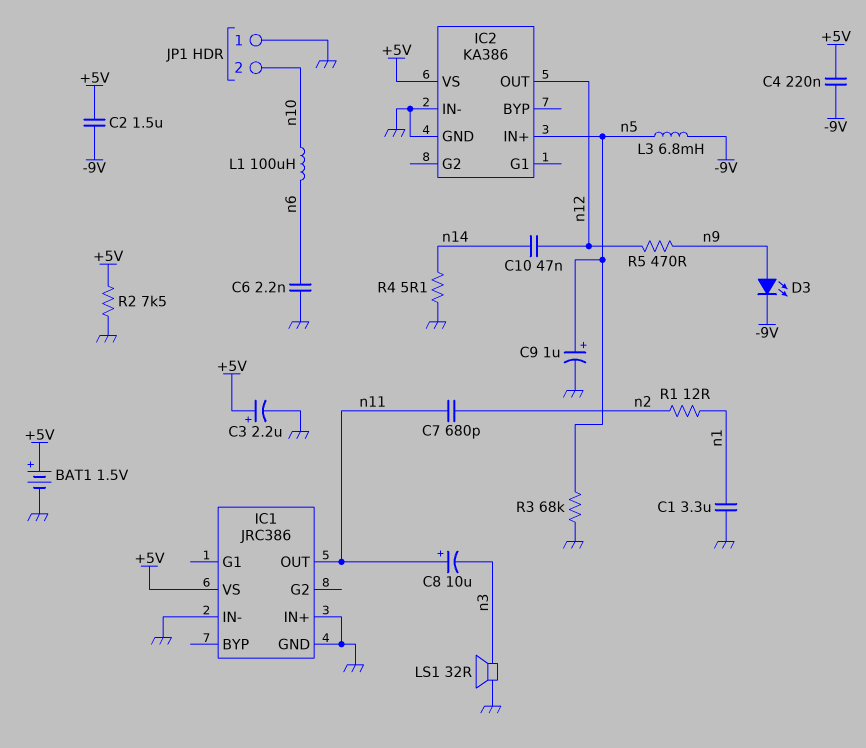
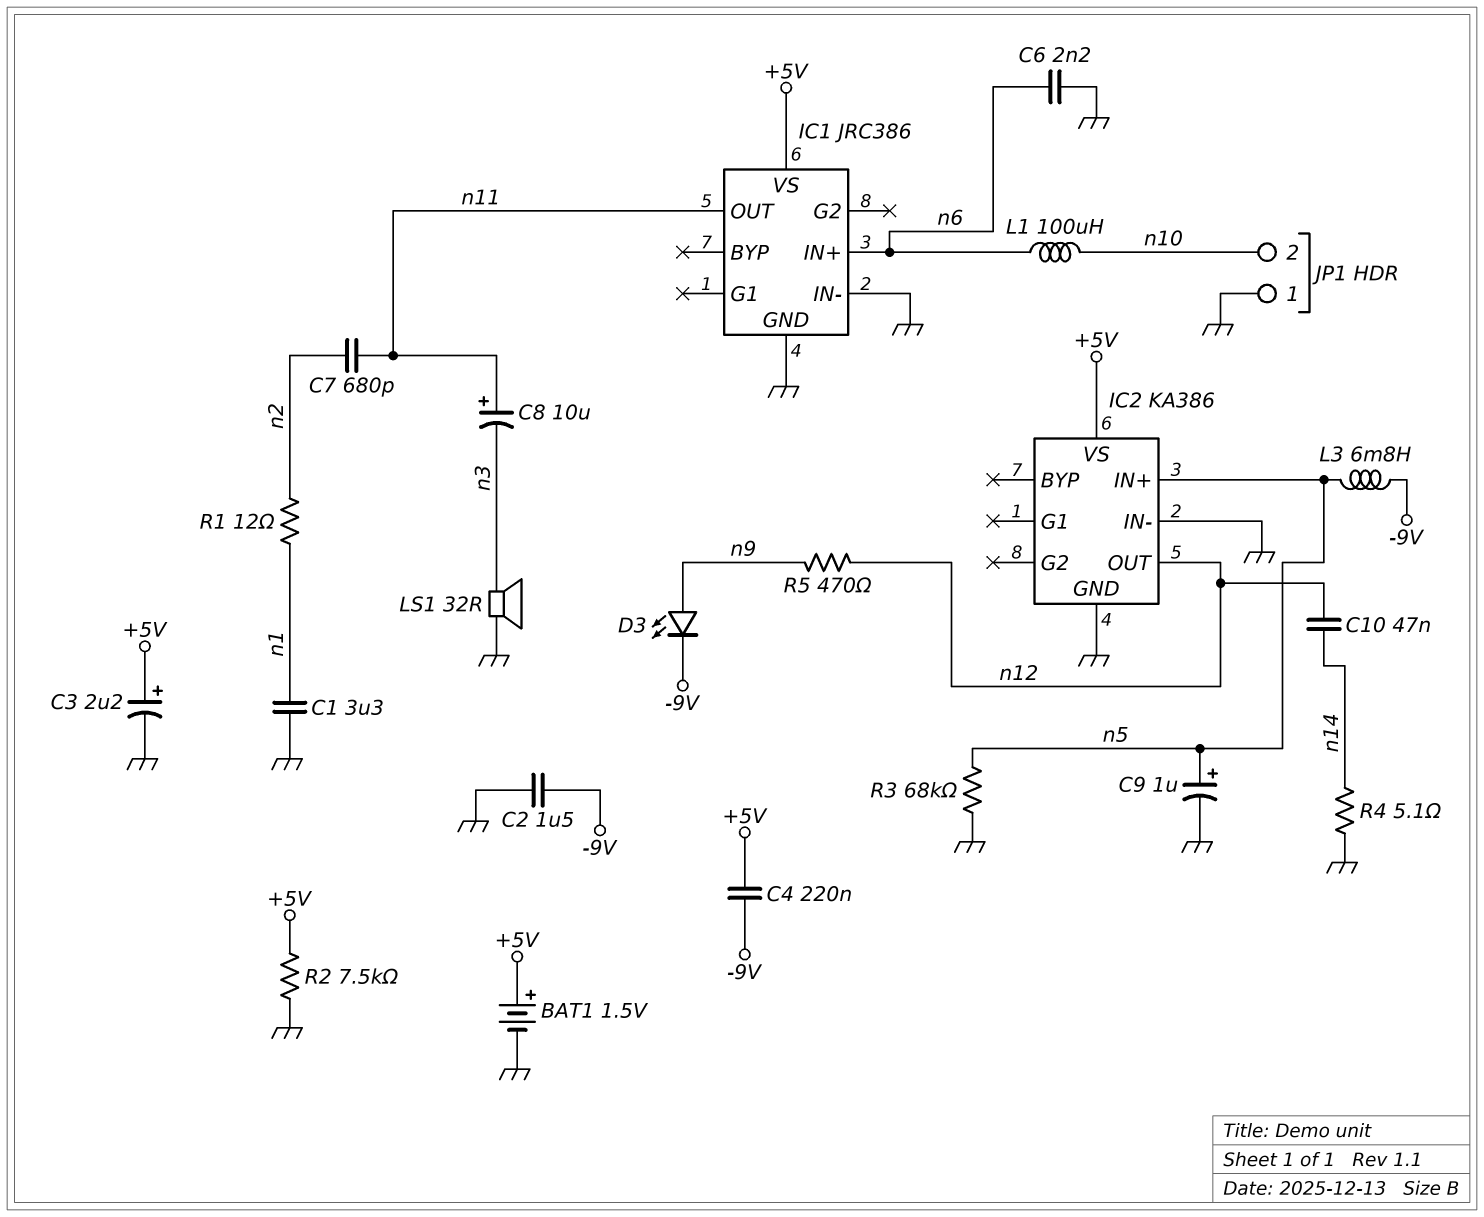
C2: 1.5uF (+5V, -9V) -> 1.5uF (-9V, GND)
IC1 pin IN+: GND -> n6

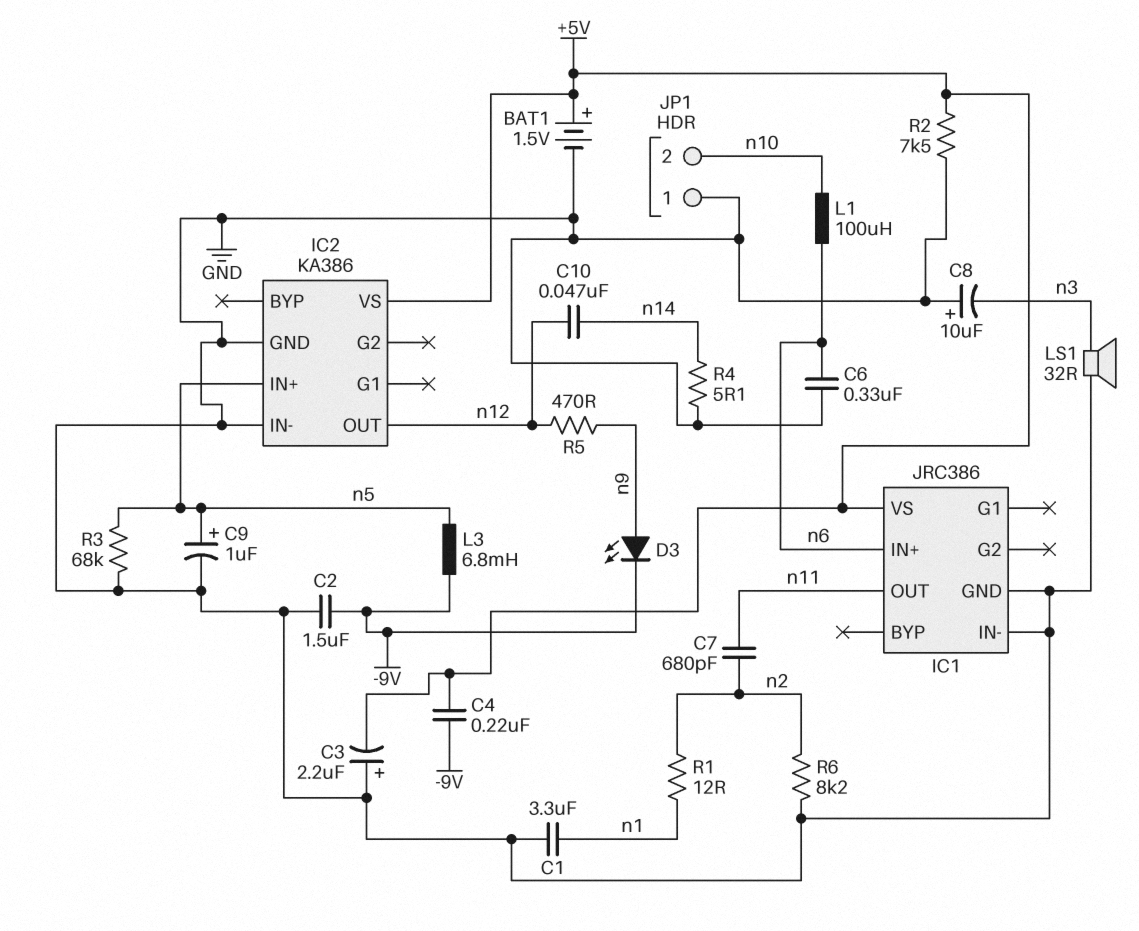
C3: 2.2uF (plus +5V, minus GND) -> 2.2uF (plus GND, minus +5V)
C6: 2.2nF (GND, n6) -> 330nF (GND, n6)
C8: 10uF (plus n11, minus n3) -> 10uF (plus GND, minus n3)
R6: none -> 8.2k (GND, n2)

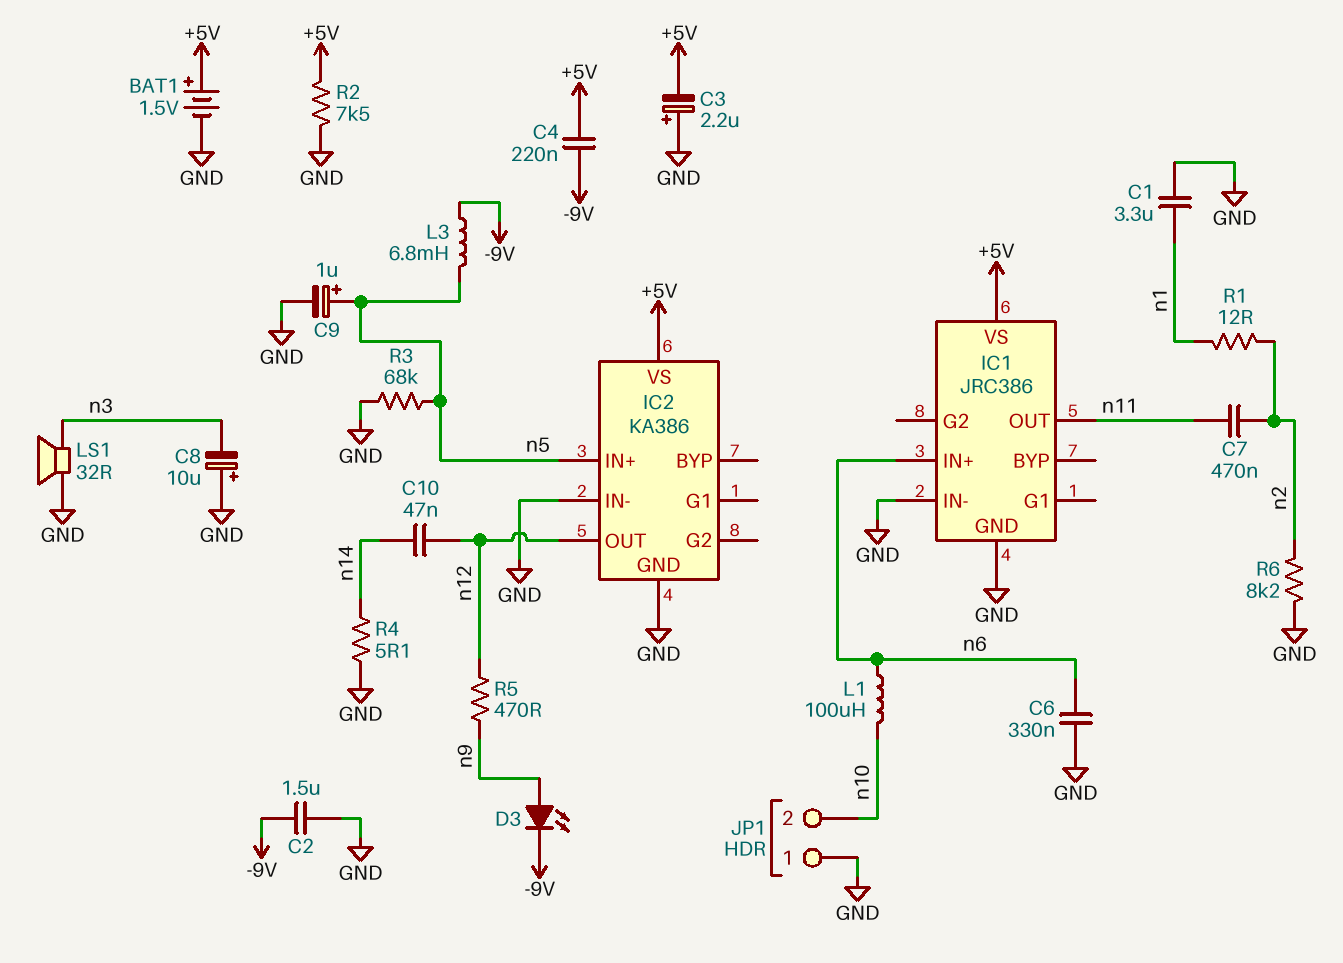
C7: 680pF (n2, n11) -> 470nF (n2, n11)

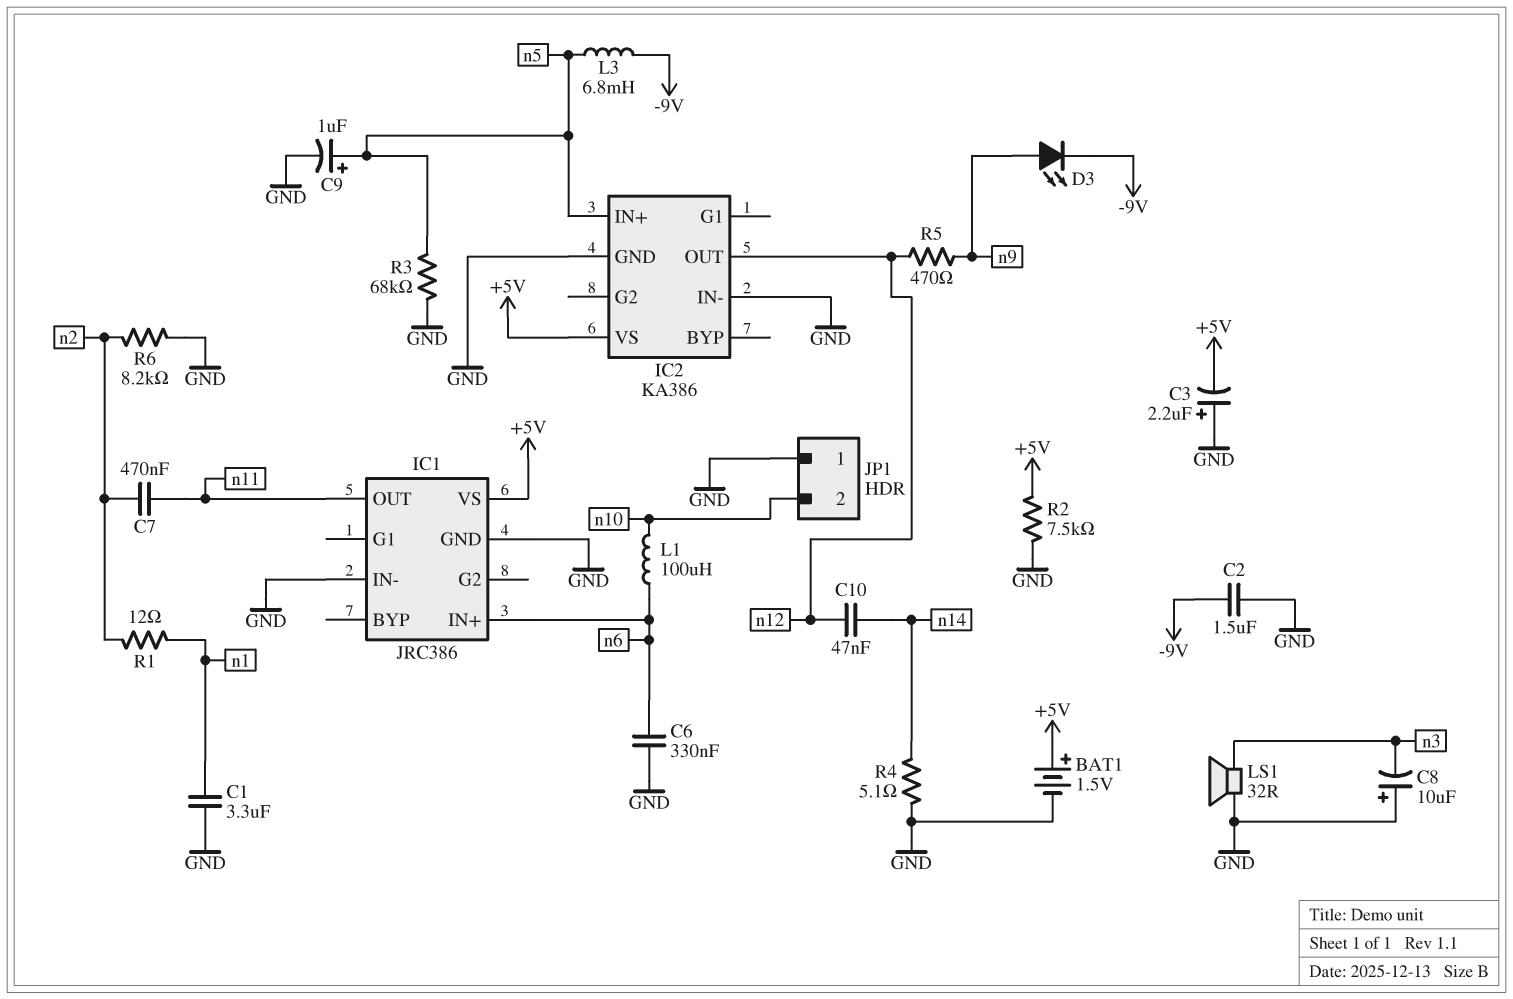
C4: 220nF (+5V, -9V) -> none

